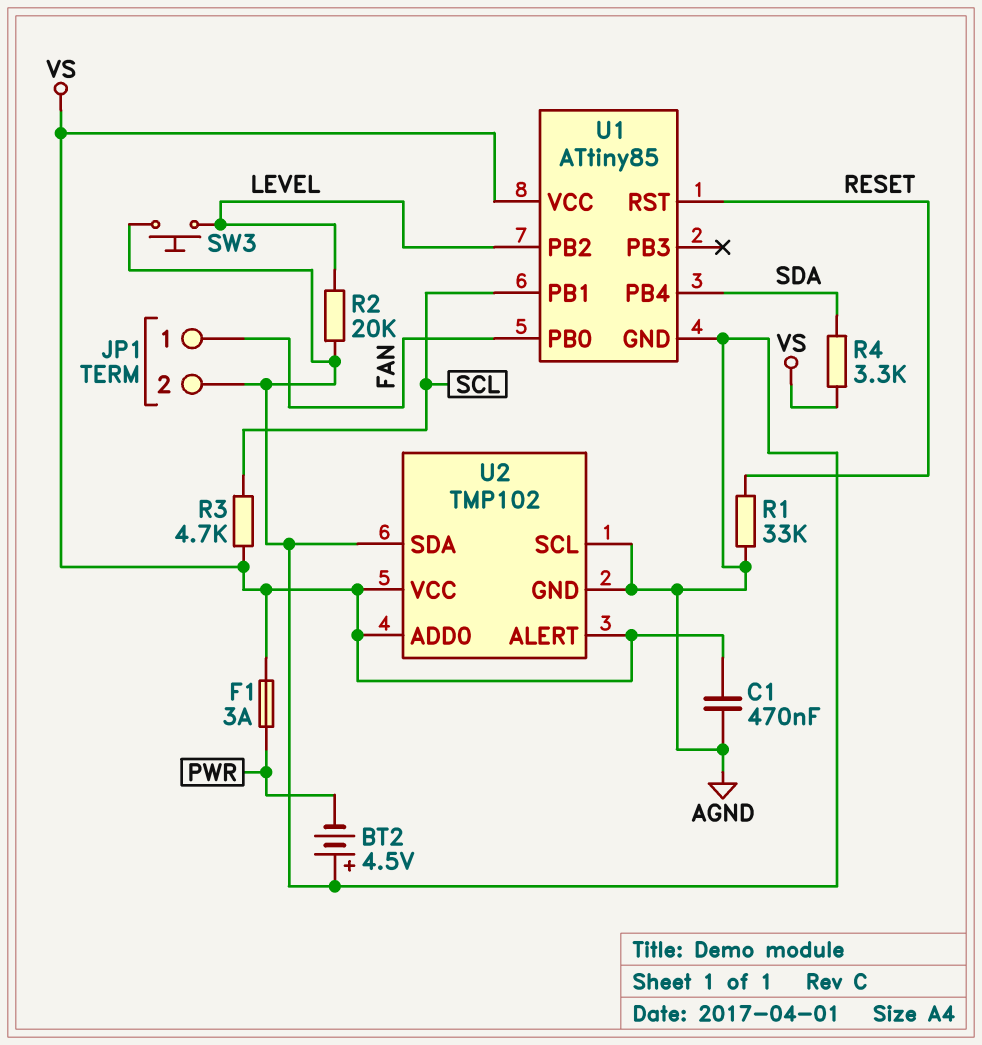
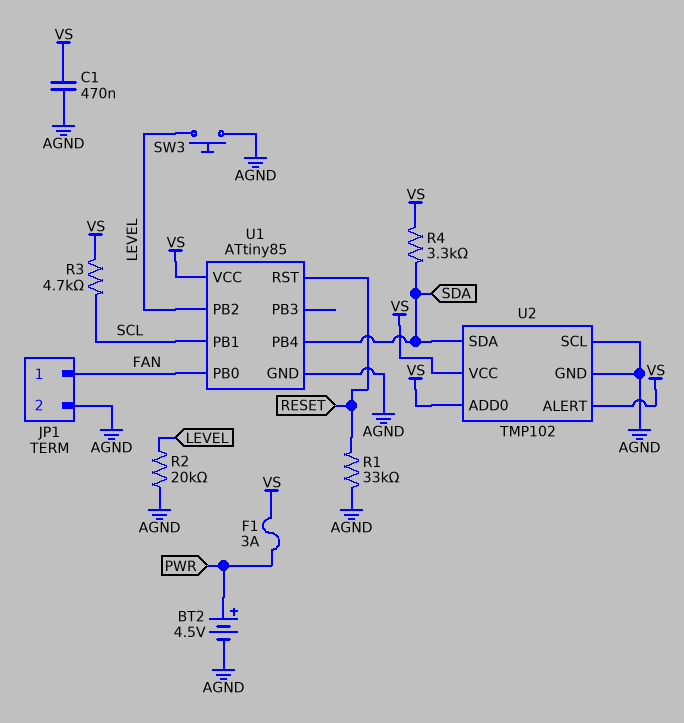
BT2: 4.5V (plus AGND, minus PWR) -> 4.5V (plus PWR, minus AGND)
U2 pin SDA: AGND -> SDA

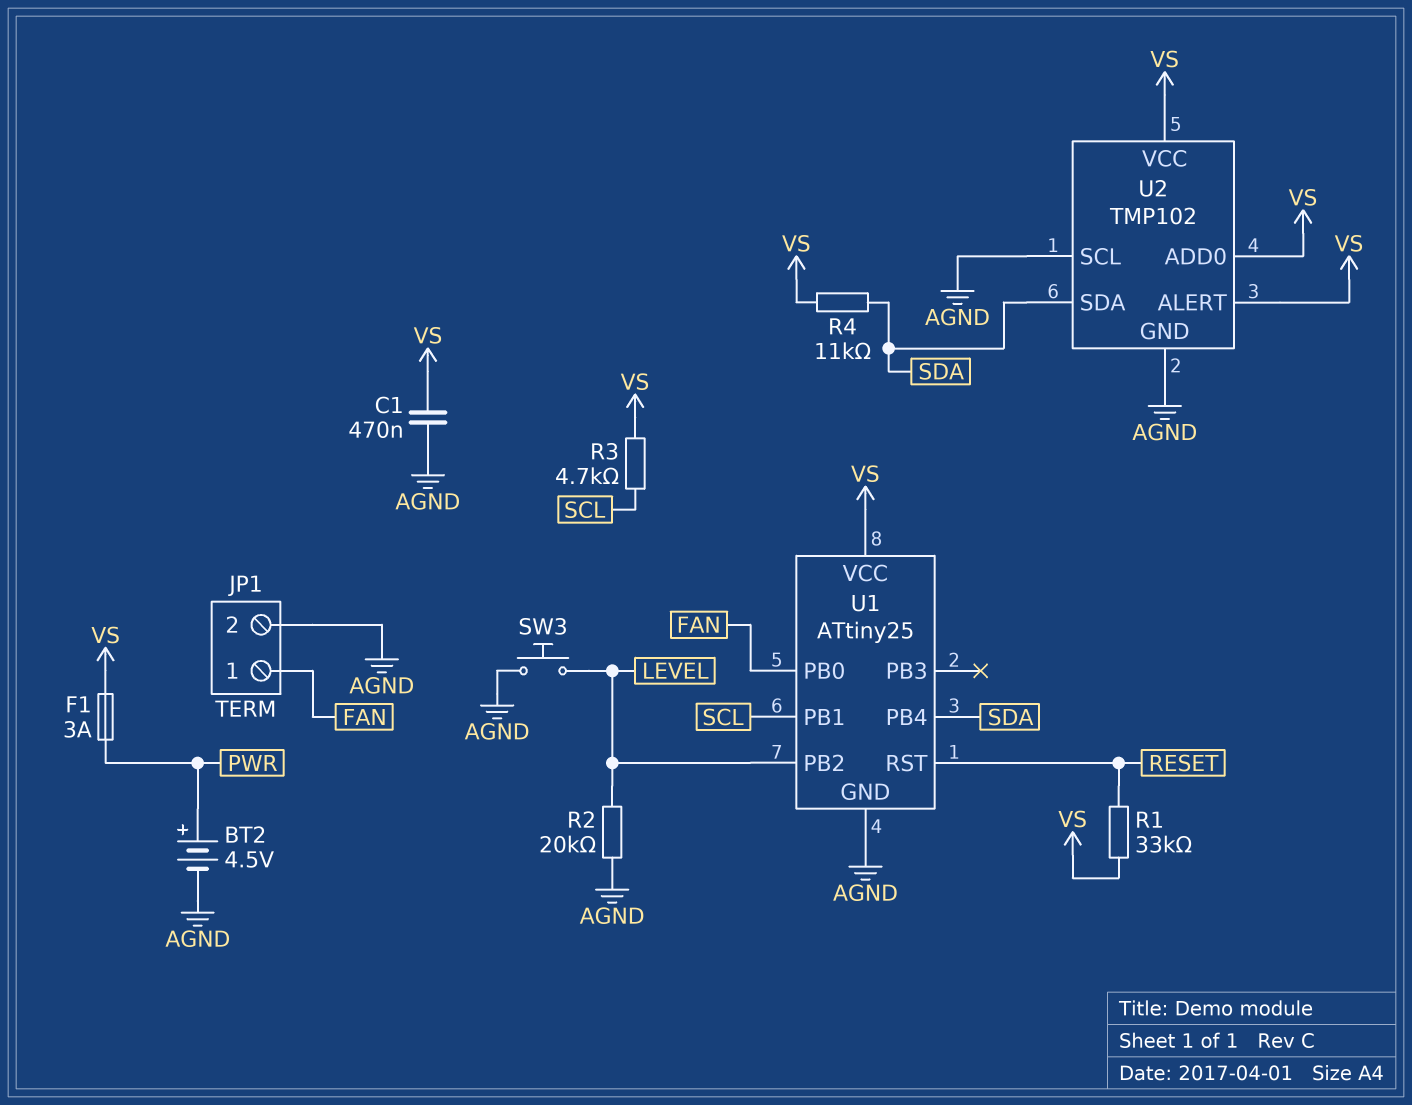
R1: 33k (AGND, RESET) -> 33k (RESET, VS)
R4: 3.3k (SDA, VS) -> 11k (SDA, VS)
U1: ATtiny85 -> ATtiny25

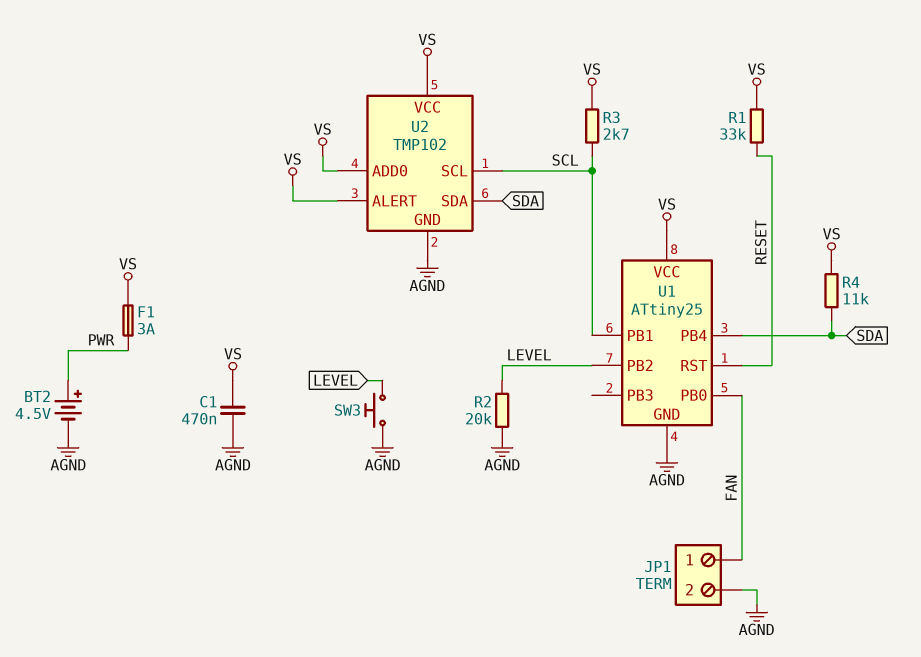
R3: 4.7k (SCL, VS) -> 2.7k (SCL, VS)
U2 pin SCL: AGND -> SCL

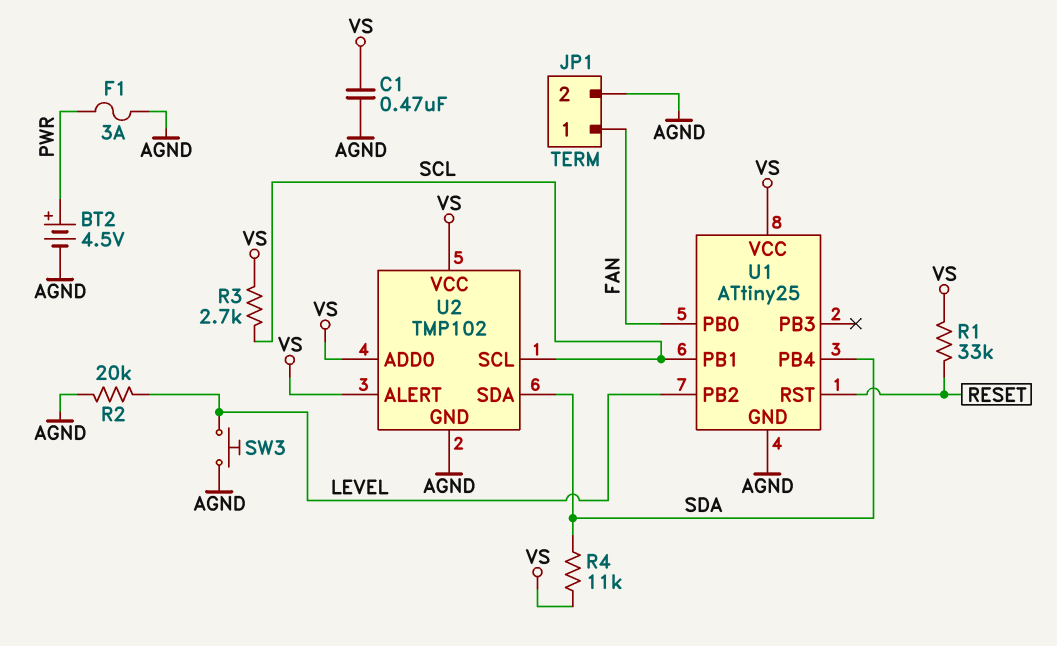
F1: 3A (PWR, VS) -> 3A (AGND, PWR)

